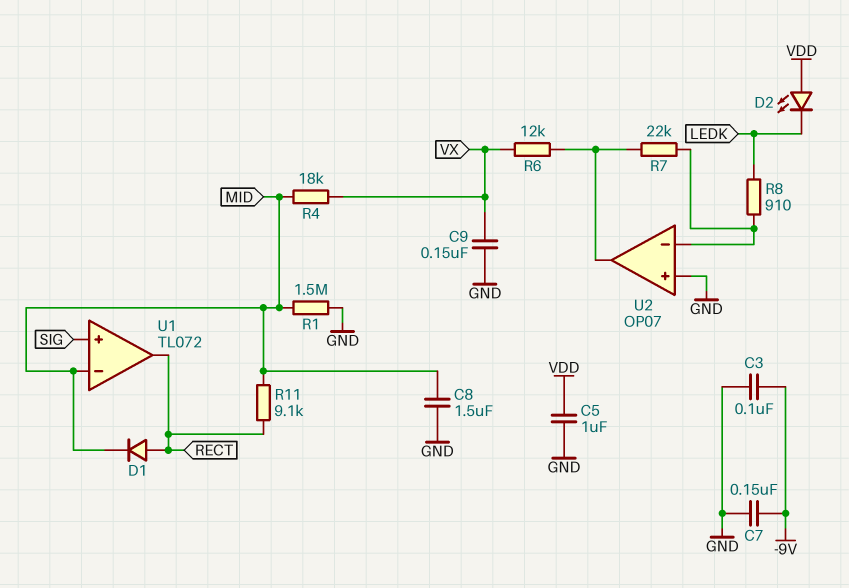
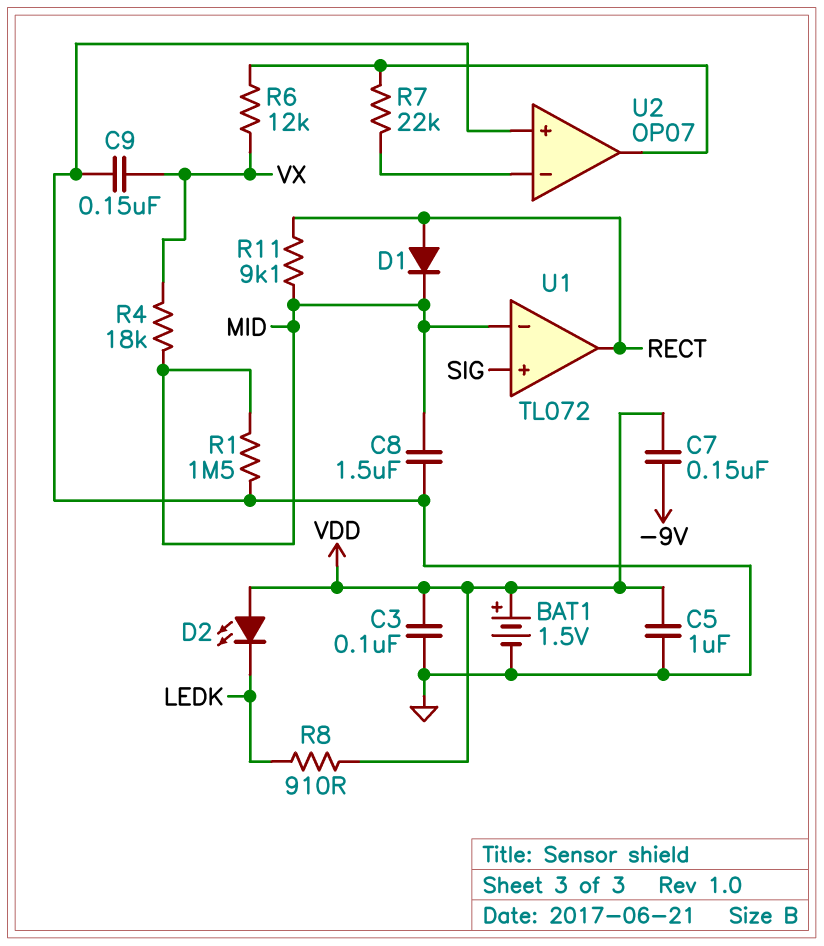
BAT1: none -> 1.5V (plus VDD, minus GND)
C3: 100nF (-9V, GND) -> 100nF (GND, VDD)
C7: 150nF (-9V, GND) -> 150nF (-9V, VDD)
R8: 910 (LEDK, U2/in-) -> 910 (LEDK, VDD)

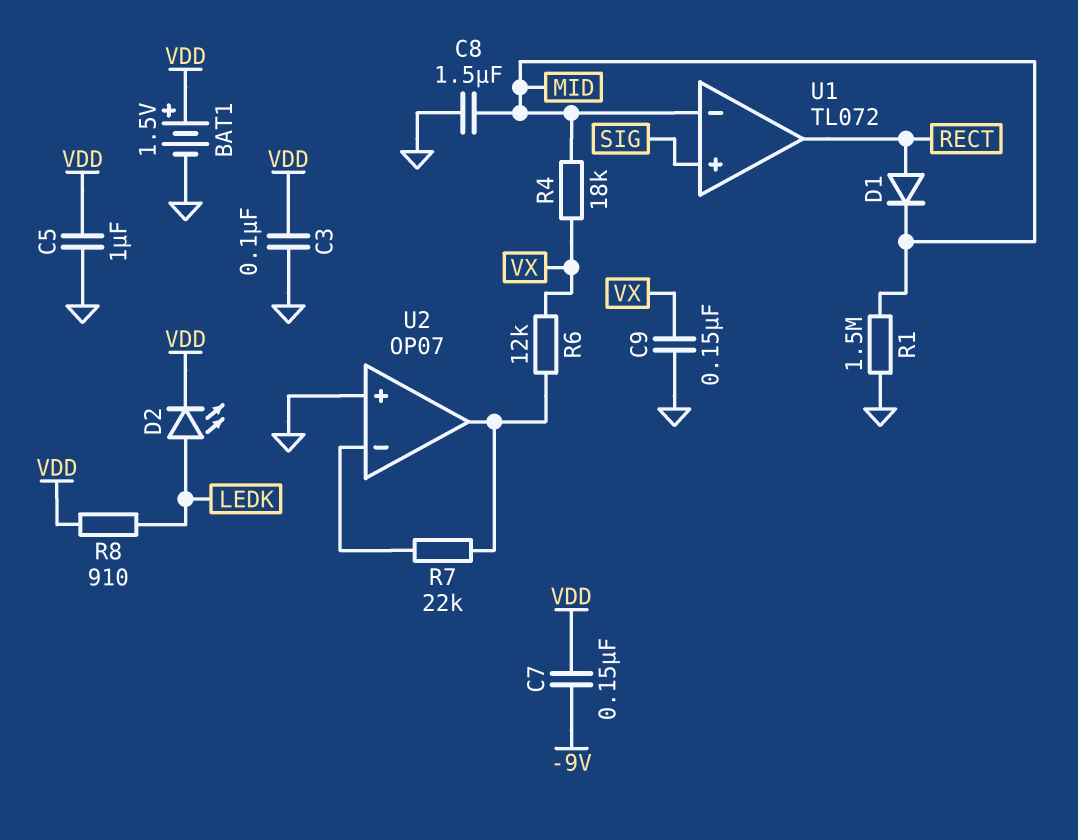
D2: LED (A VDD, K LEDK) -> LED (A LEDK, K VDD)
R11: 9.1k (MID, RECT) -> none

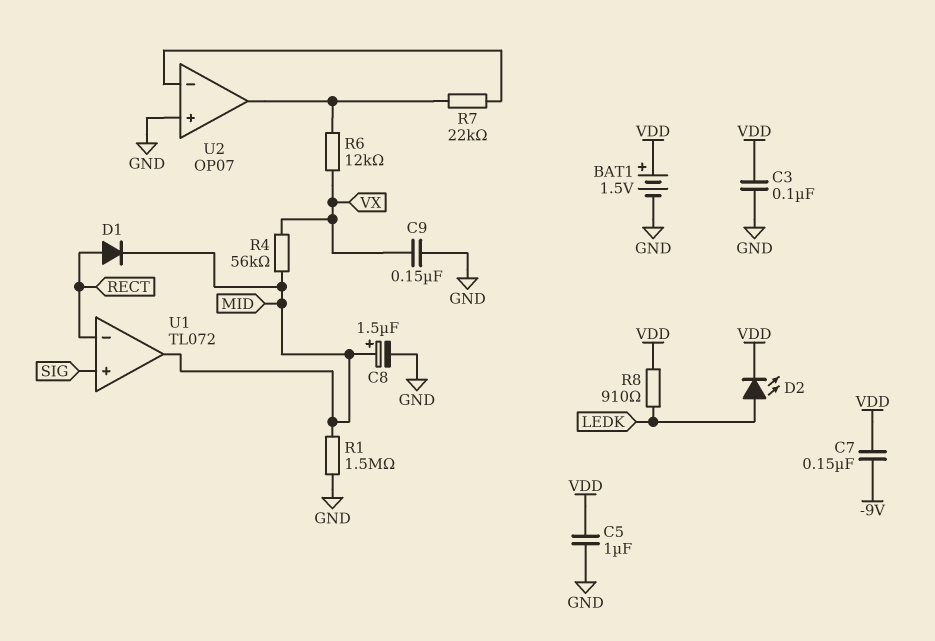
C8: 1.5uF (GND, MID) -> 1.5uF (plus MID, minus GND)
R4: 18k (MID, VX) -> 56k (MID, VX)
U1 pin in-: MID -> RECT
U1 pin out: RECT -> MID

